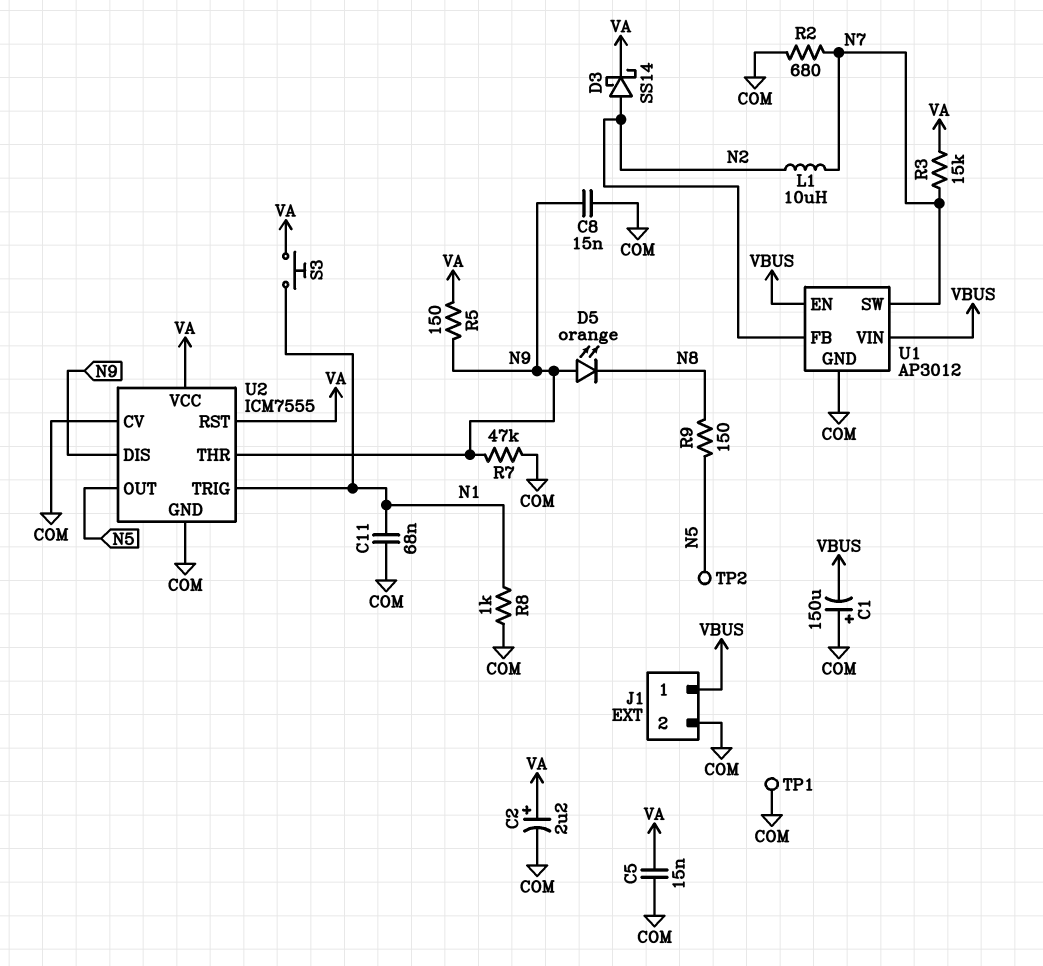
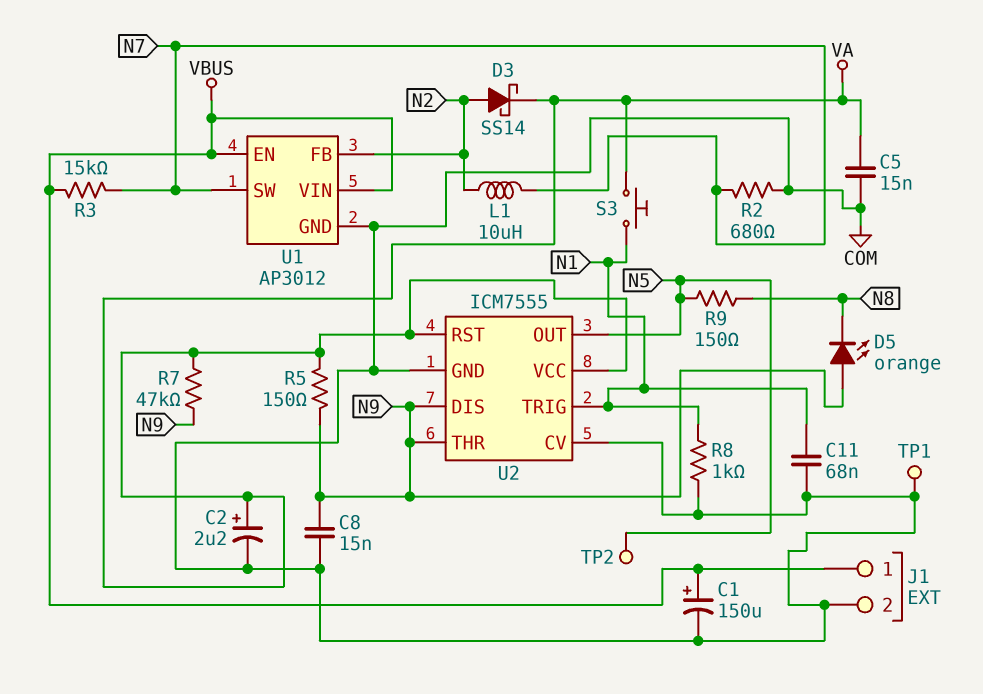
C1: 150uF (plus COM, minus VBUS) -> 150uF (plus VBUS, minus COM)
R3: 15k (N7, VA) -> 15k (N7, VBUS)
R7: 47k (COM, N9) -> 47k (N9, VA)

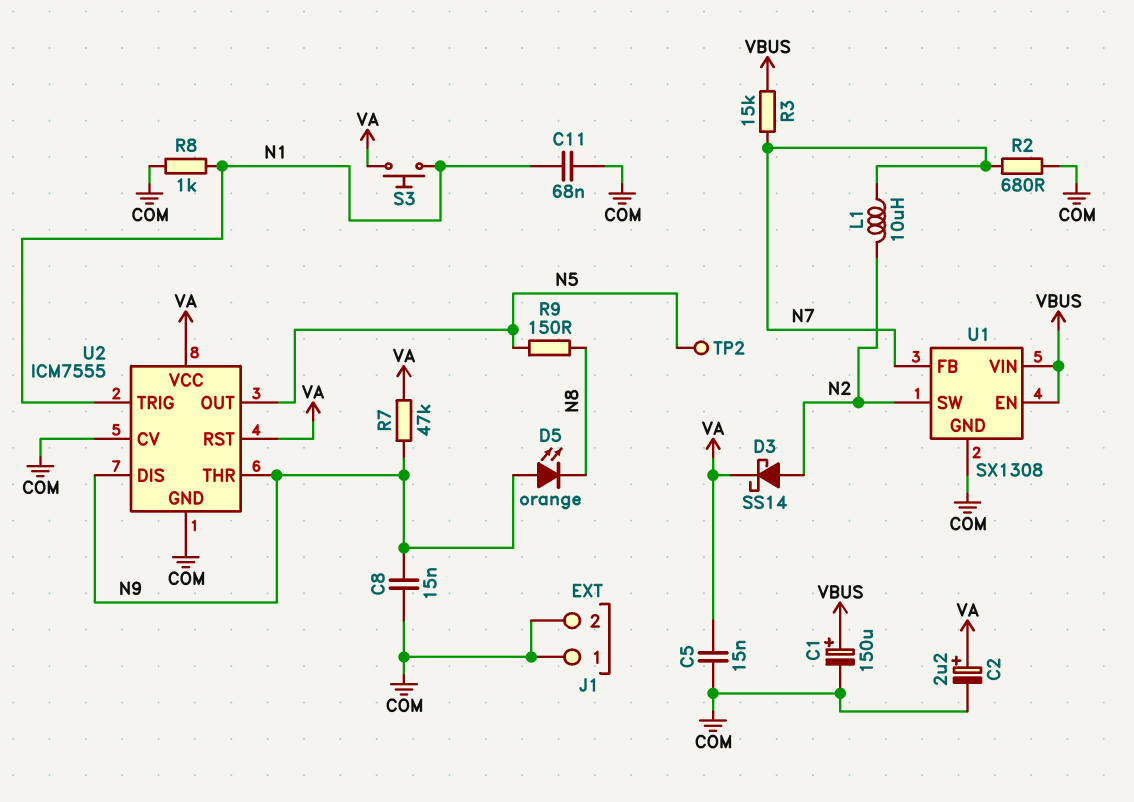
J1 pin 1: VBUS -> COM
R5: 150 (N9, VA) -> none
TP1: test point (COM) -> none
U1: AP3012 -> SX1308
U1 pin FB: N2 -> N7
U1 pin SW: N7 -> N2

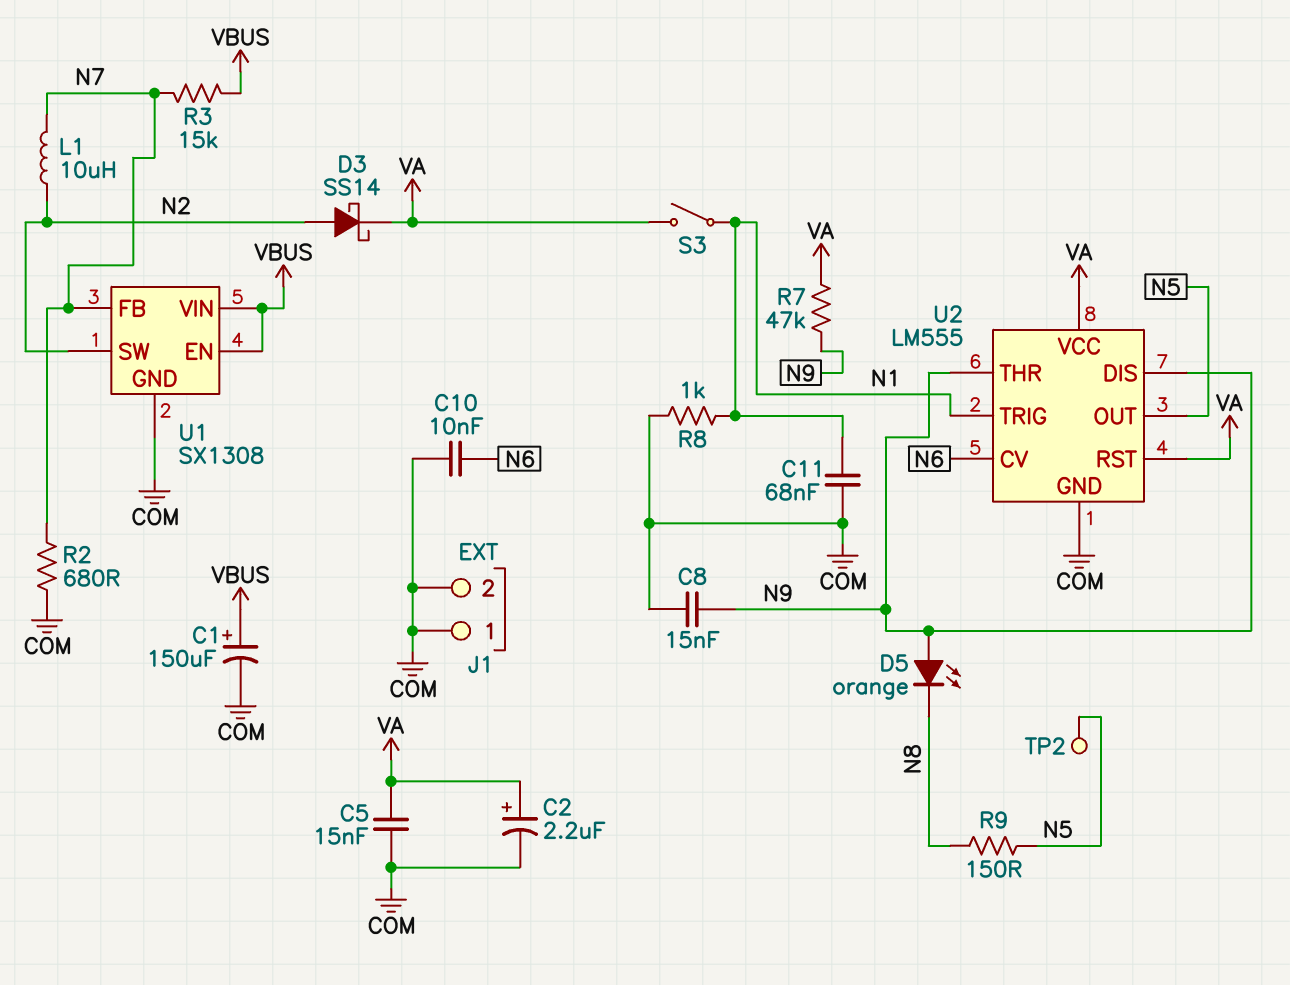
C10: none -> 10nF (COM, N6)
S3: button (N1, VA) -> switch (N1, VA)
U2: ICM7555 -> LM555
U2 pin CV: COM -> N6

